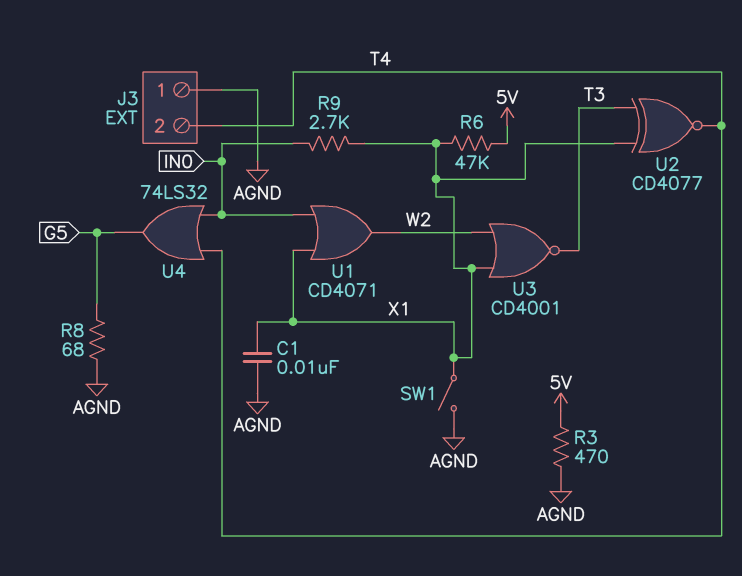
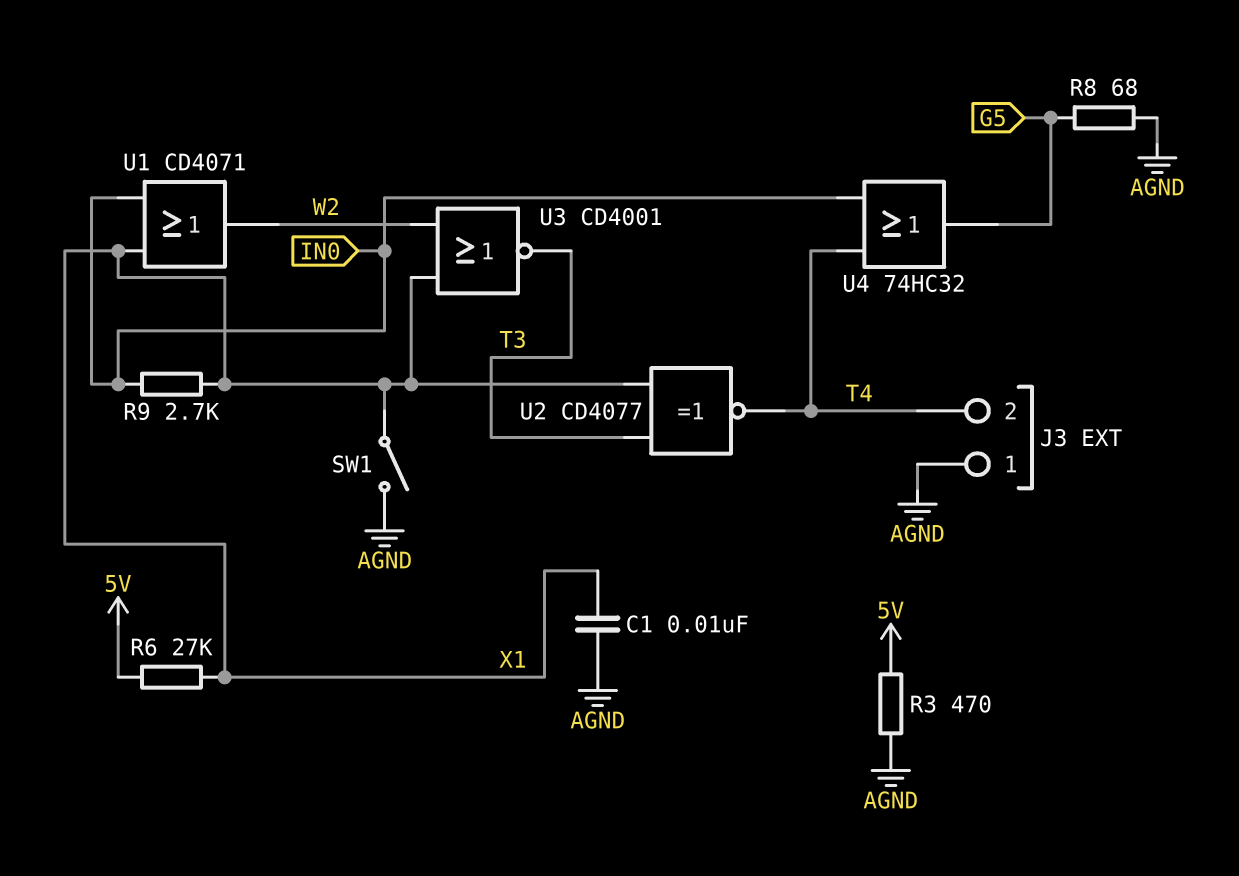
R6: 47k (5V, X1) -> 27k (5V, X1)
U4: OR 74LS32 (in IN0, in T4, out G5) -> OR 74HC32 (in IN0, in T4, out G5)

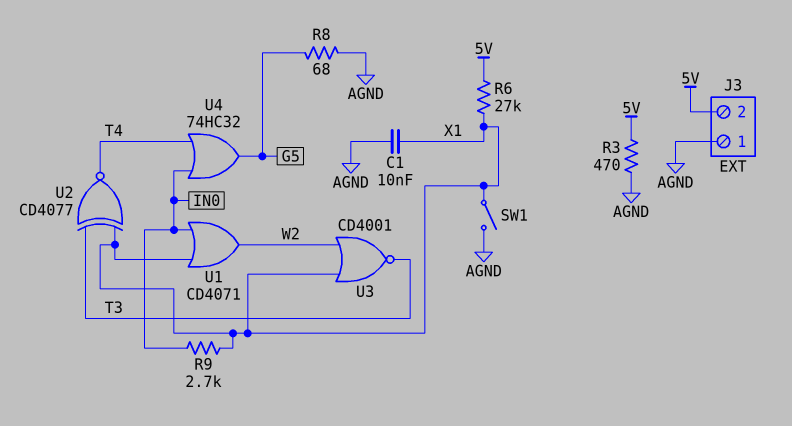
J3 pin 2: T4 -> 5V

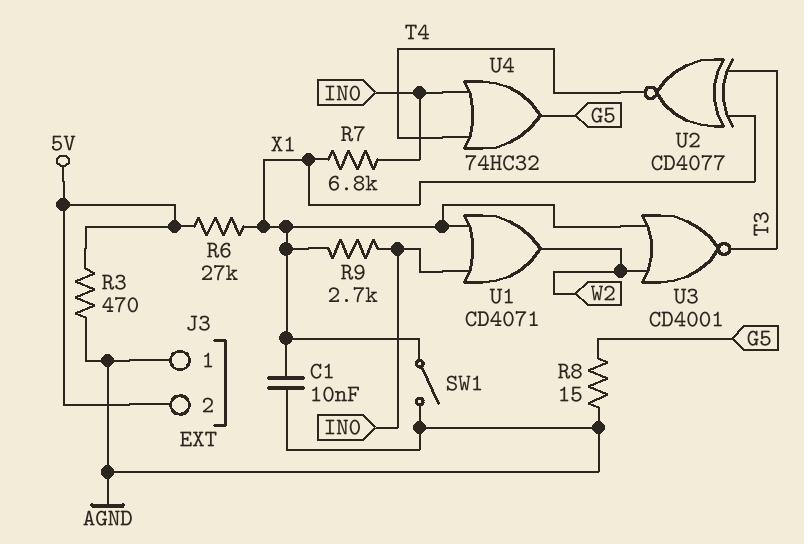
R7: none -> 6.8k (IN0, X1)
R8: 68 (AGND, G5) -> 15 (AGND, G5)

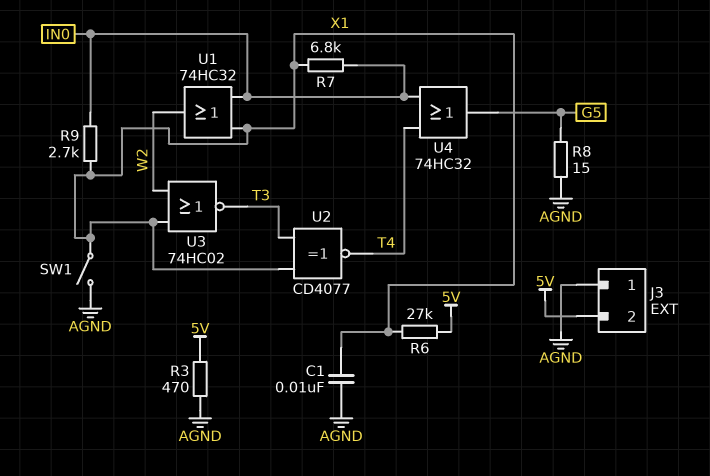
U1: OR CD4071 (in IN0, in X1, out W2) -> OR 74HC32 (in IN0, in X1, out W2)
U3: NOR CD4001 (in W2, in X1, out T3) -> NOR 74HC02 (in W2, in X1, out T3)

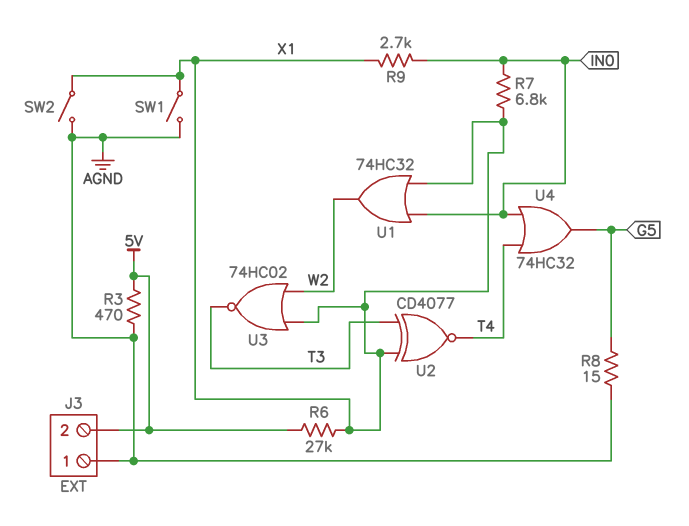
C1: 10nF (AGND, X1) -> none
SW2: none -> switch (AGND, X1)

